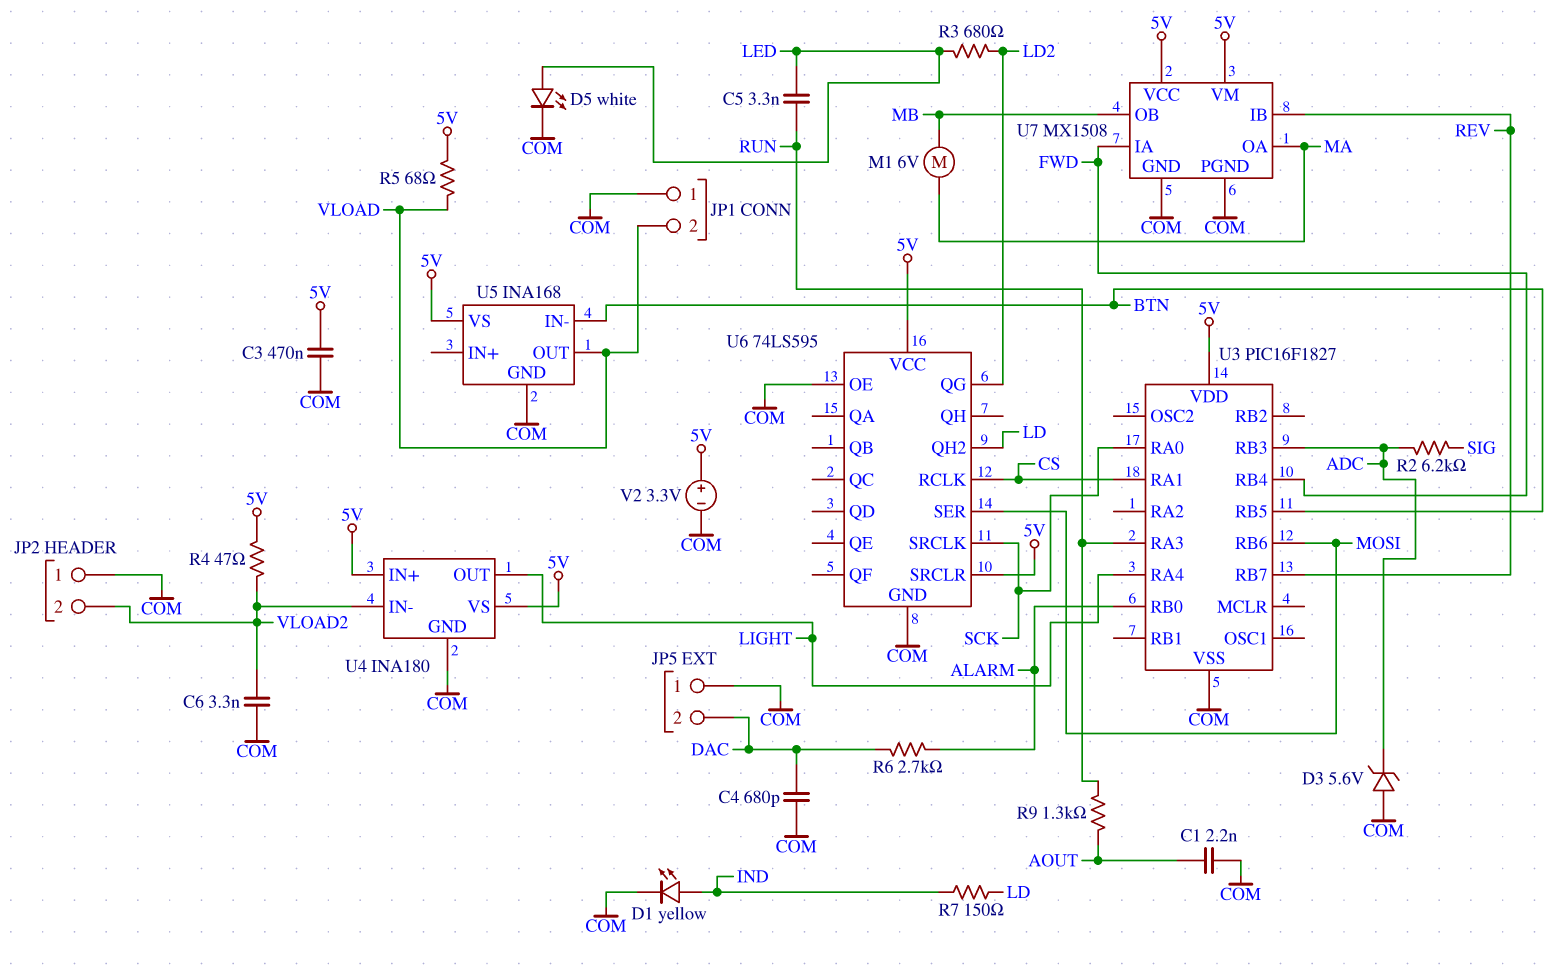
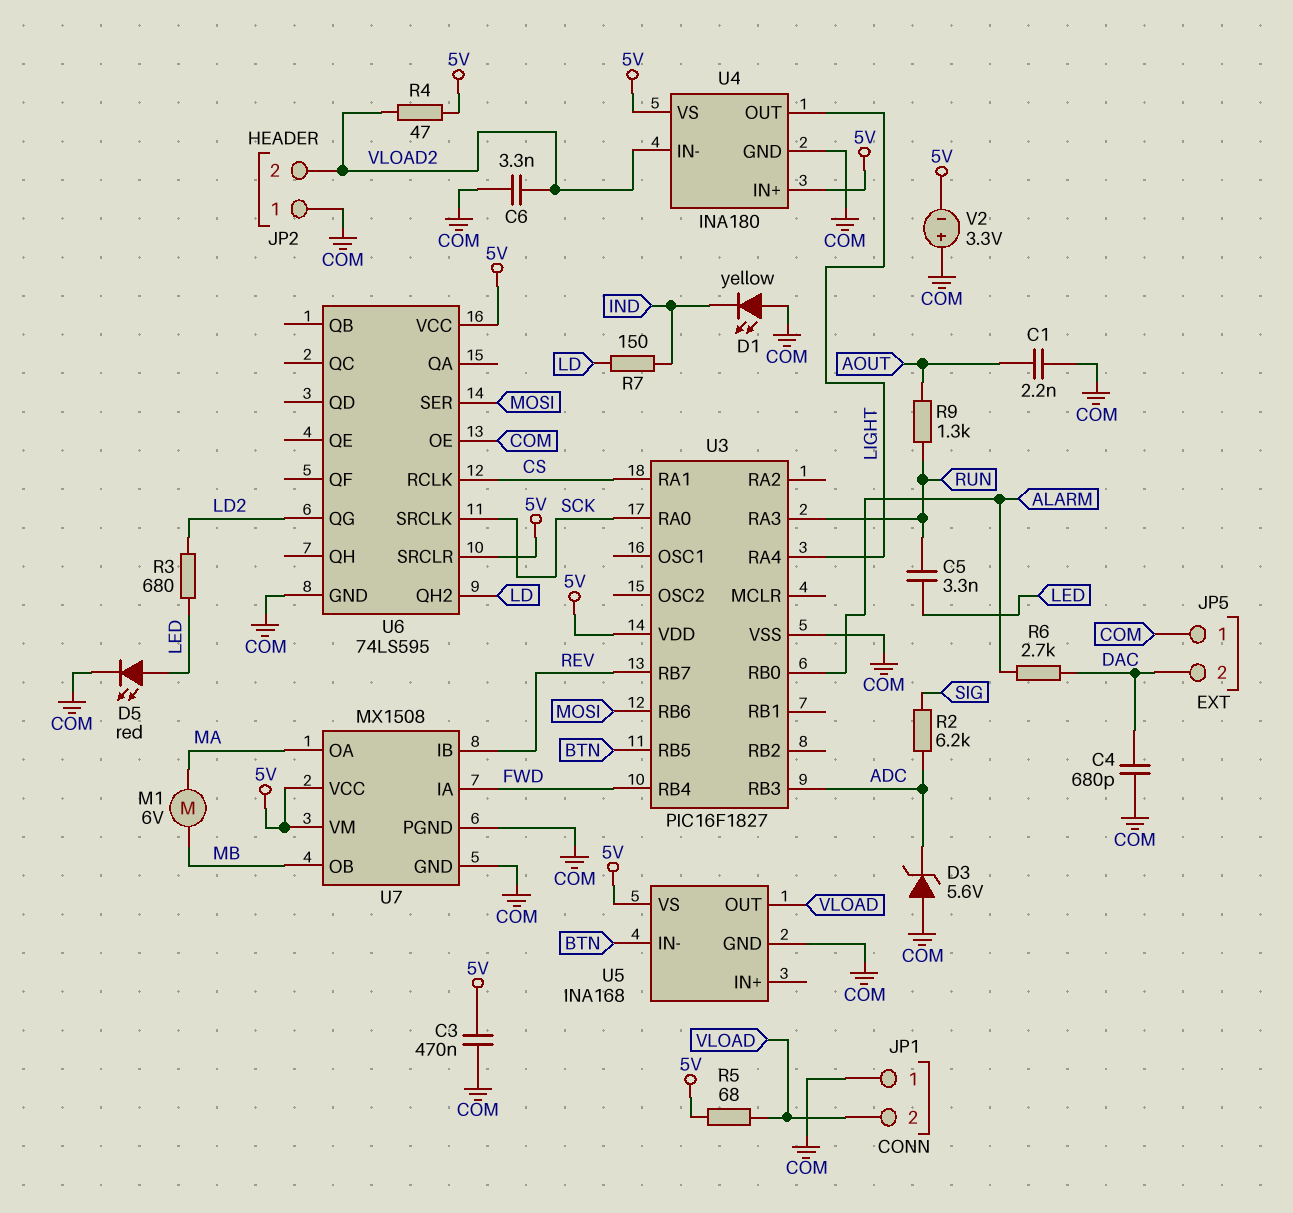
D1: LED yellow (A IND, K COM) -> LED yellow (A COM, K IND)
D5: LED white (A LED, K COM) -> LED red (A LED, K COM)
V2: 3.3V (plus 5V, minus COM) -> 3.3V (plus COM, minus 5V)

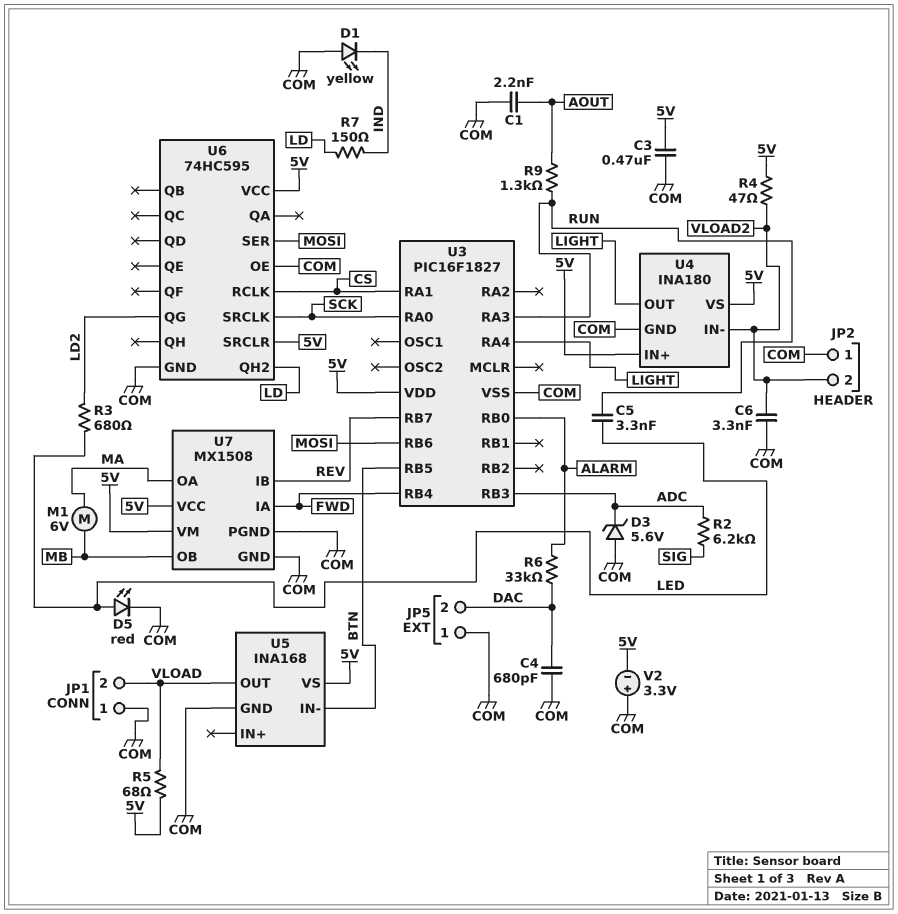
R6: 2.7k (ALARM, DAC) -> 33k (ALARM, DAC)
U6: 74LS595 -> 74HC595

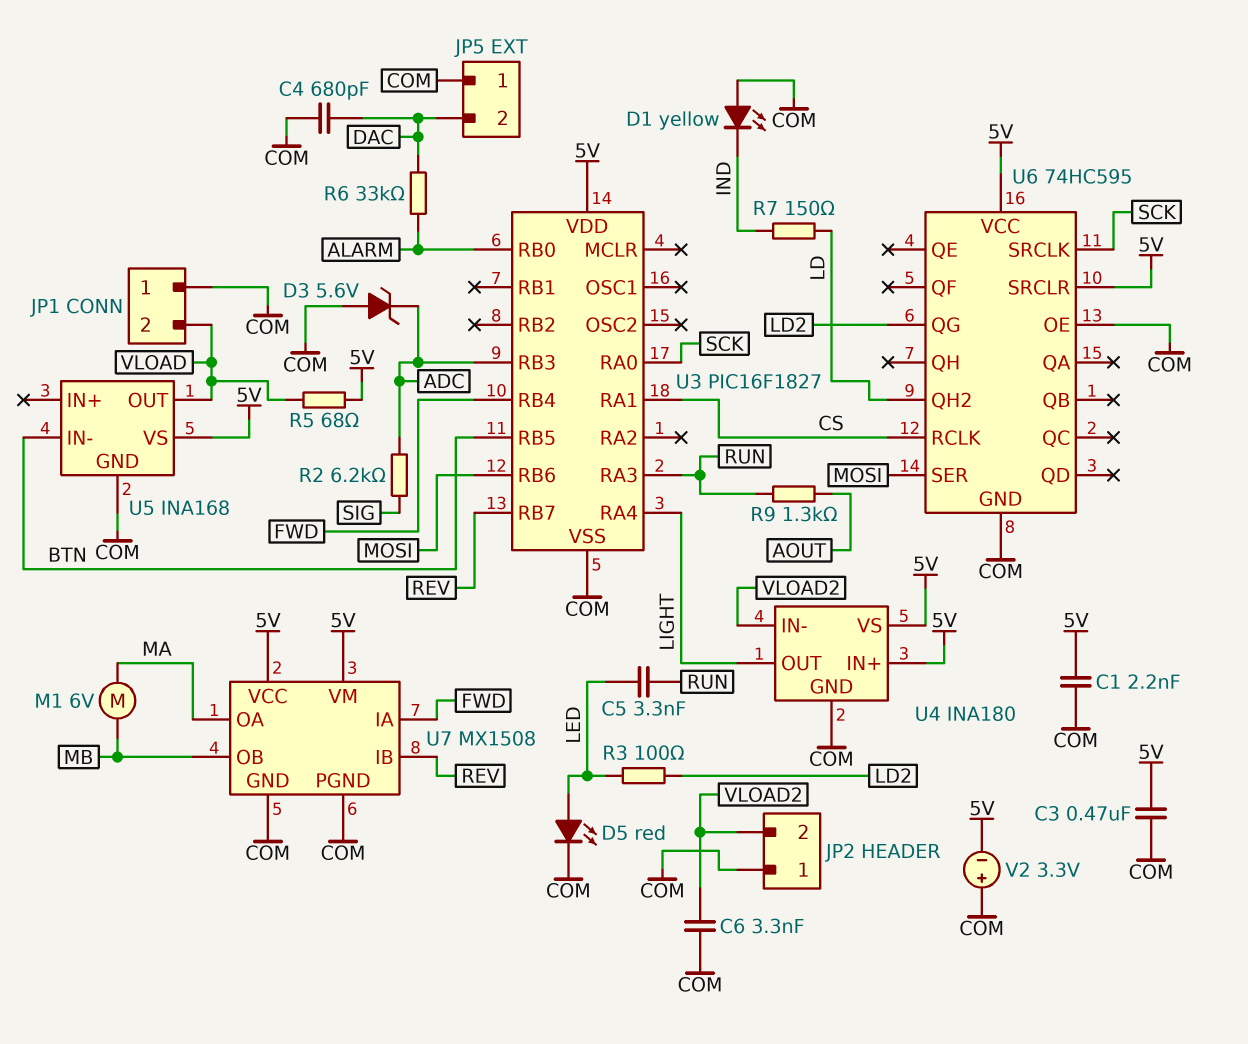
C1: 2.2nF (AOUT, COM) -> 2.2nF (5V, COM)
R3: 680 (LD2, LED) -> 100 (LD2, LED)
R4: 47 (5V, VLOAD2) -> none

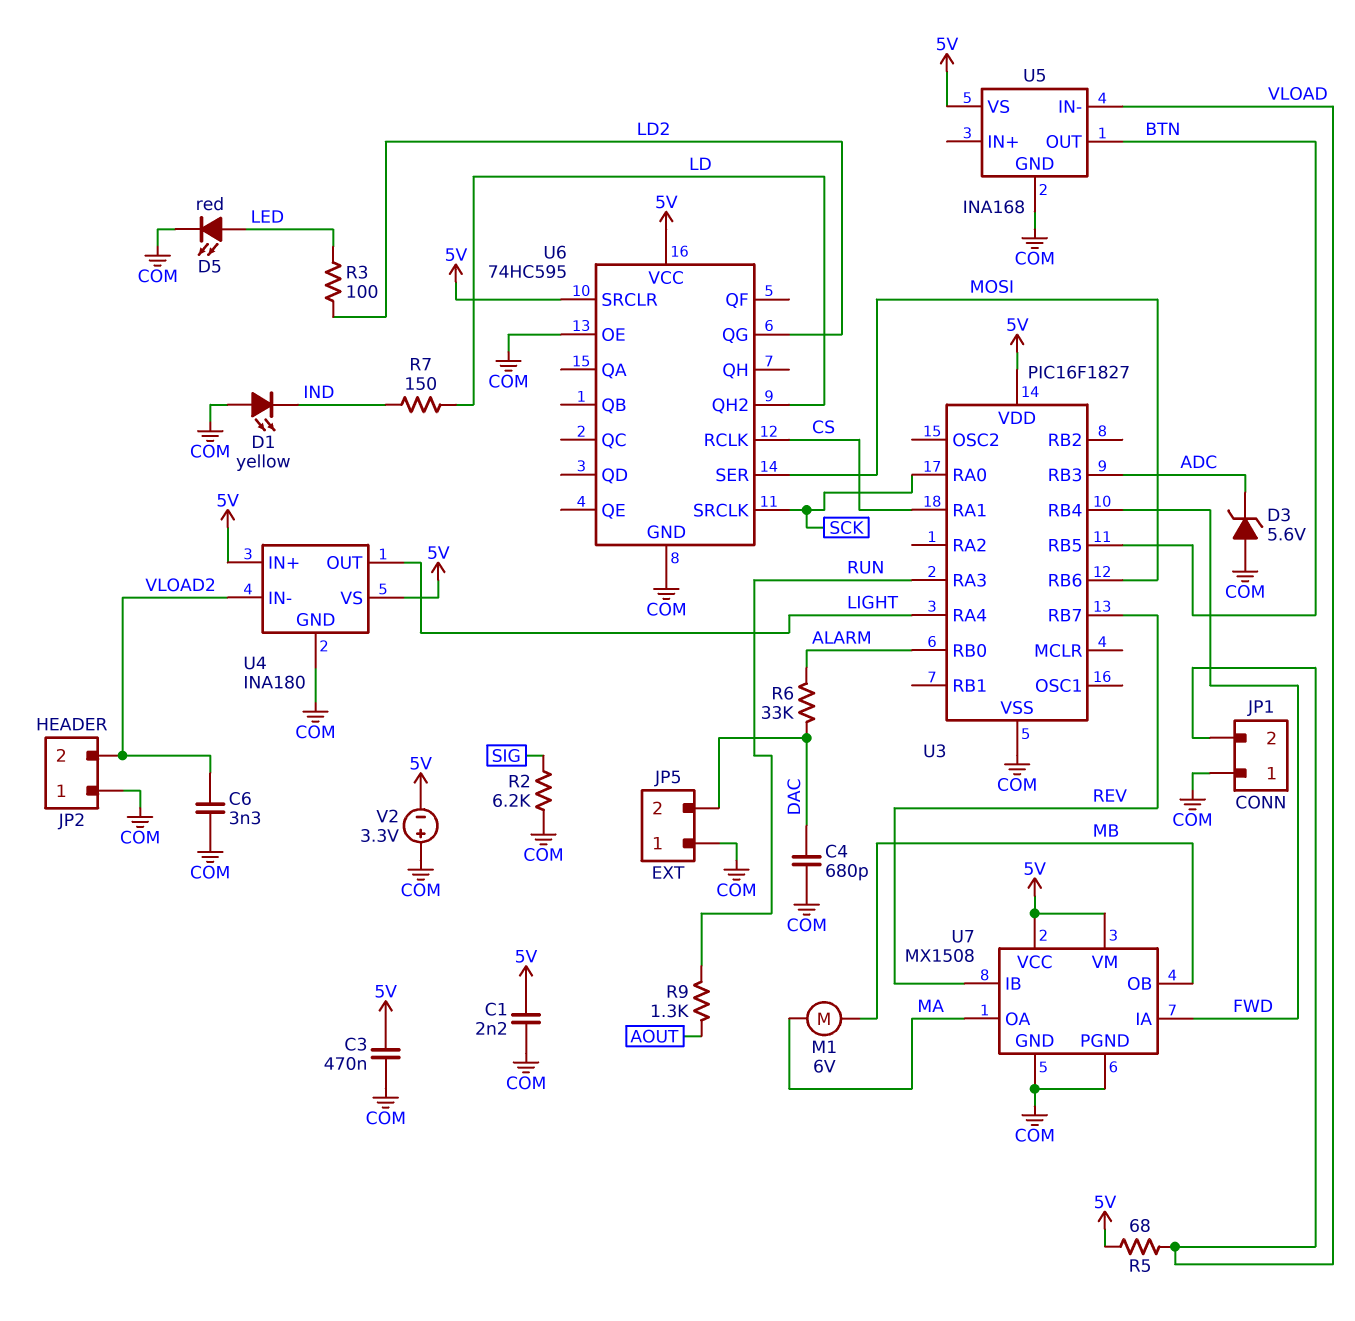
C5: 3.3nF (LED, RUN) -> none
R2: 6.2k (ADC, SIG) -> 6.2k (COM, SIG)
U5 pin IN-: BTN -> VLOAD
U5 pin OUT: VLOAD -> BTN

